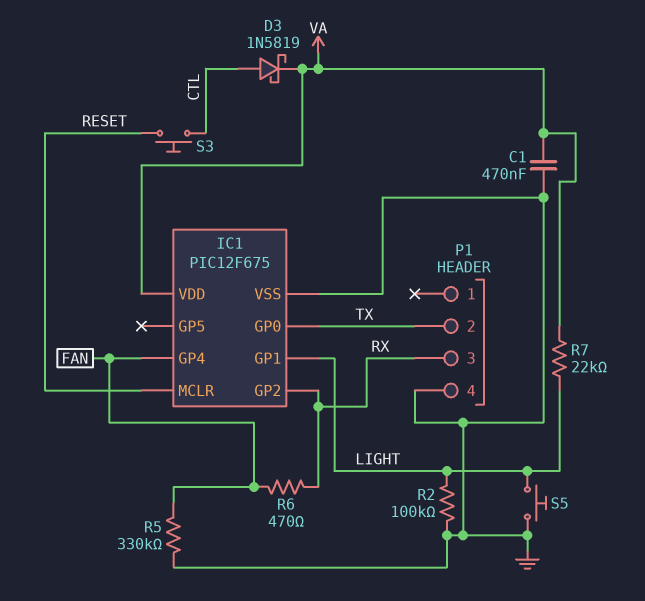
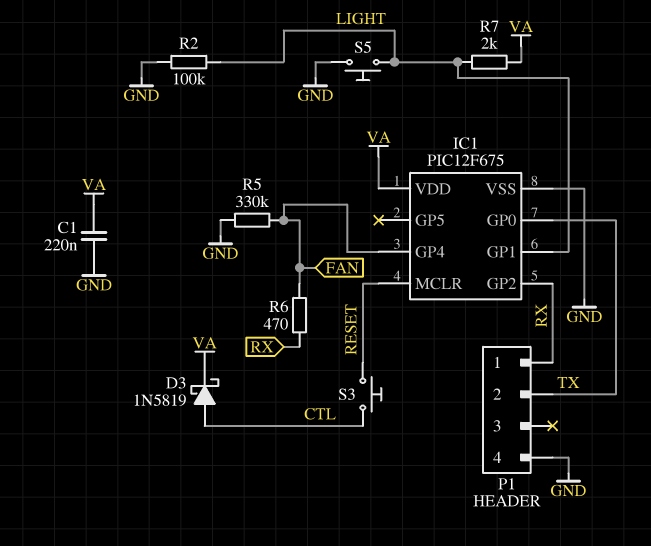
C1: 470nF (GND, VA) -> 220nF (GND, VA)
P1 pin 1: none -> RX
P1 pin 3: RX -> none
R7: 22k (LIGHT, VA) -> 2k (LIGHT, VA)

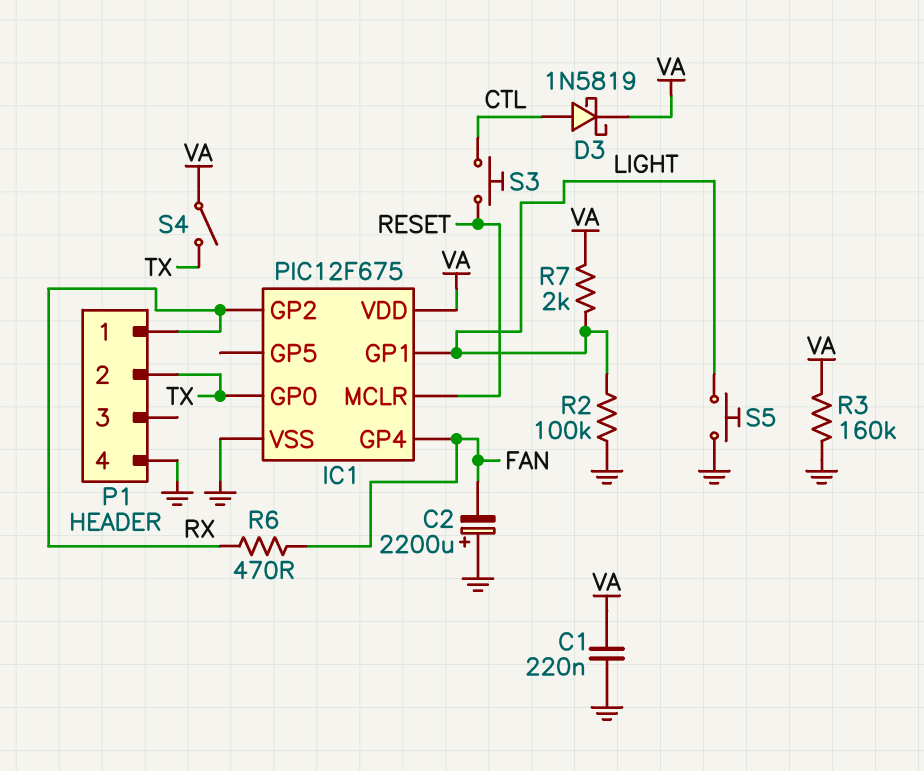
C2: none -> 2200uF (plus GND, minus FAN)
R3: none -> 160k (GND, VA)
R5: 330k (FAN, GND) -> none
S4: none -> switch (TX, VA)

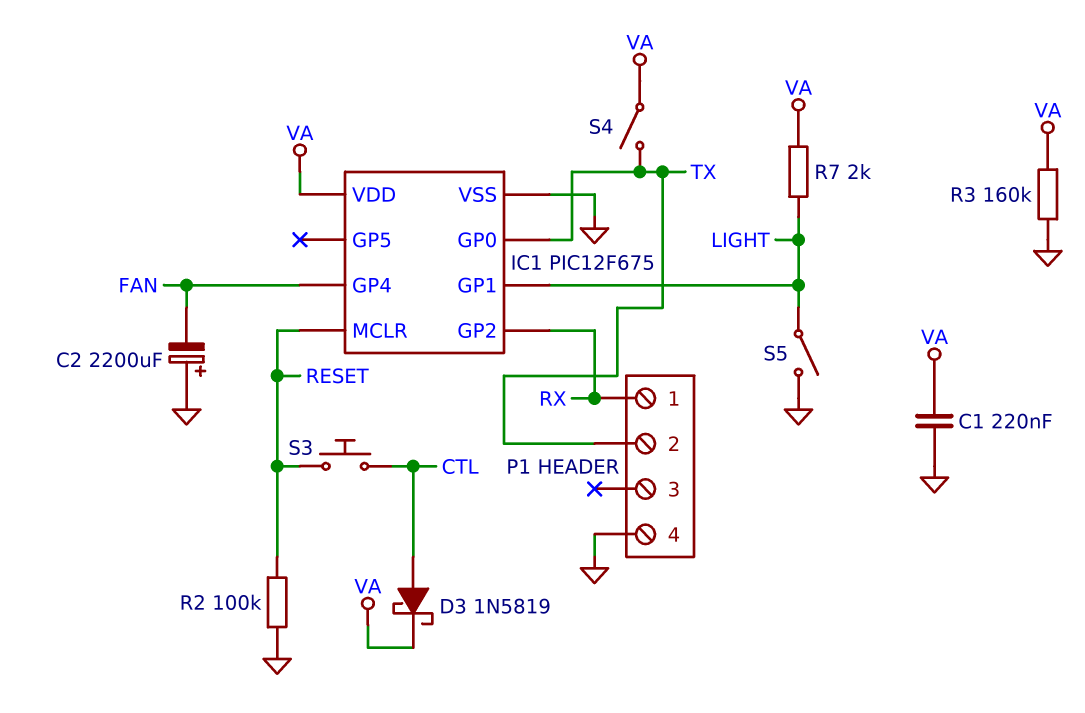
R2: 100k (GND, LIGHT) -> 100k (GND, RESET)
R6: 470 (FAN, RX) -> none
S5: button (GND, LIGHT) -> switch (GND, LIGHT)

